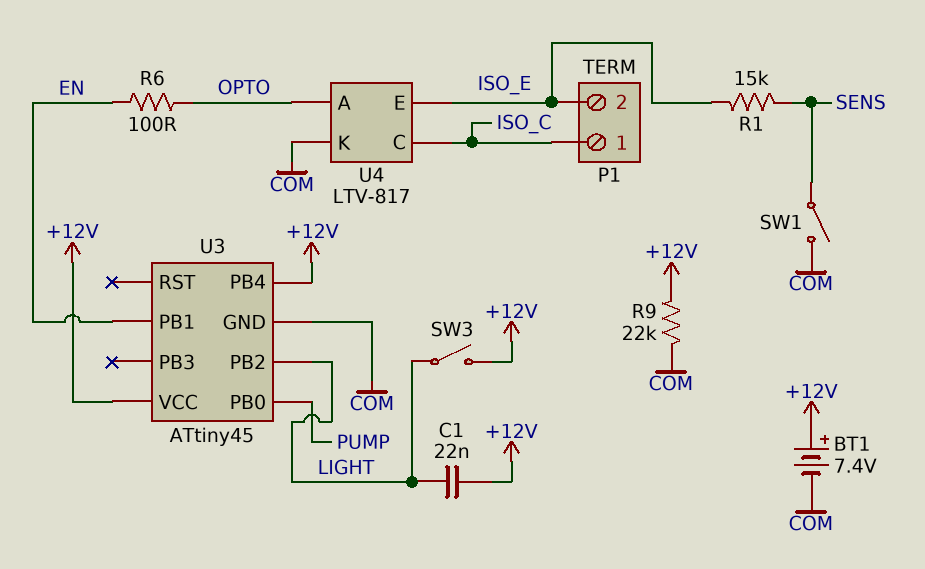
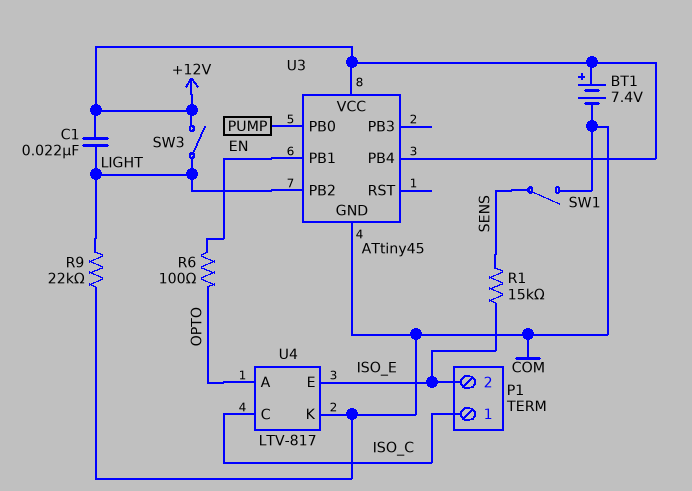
R9: 22k (+12V, COM) -> 22k (COM, LIGHT)

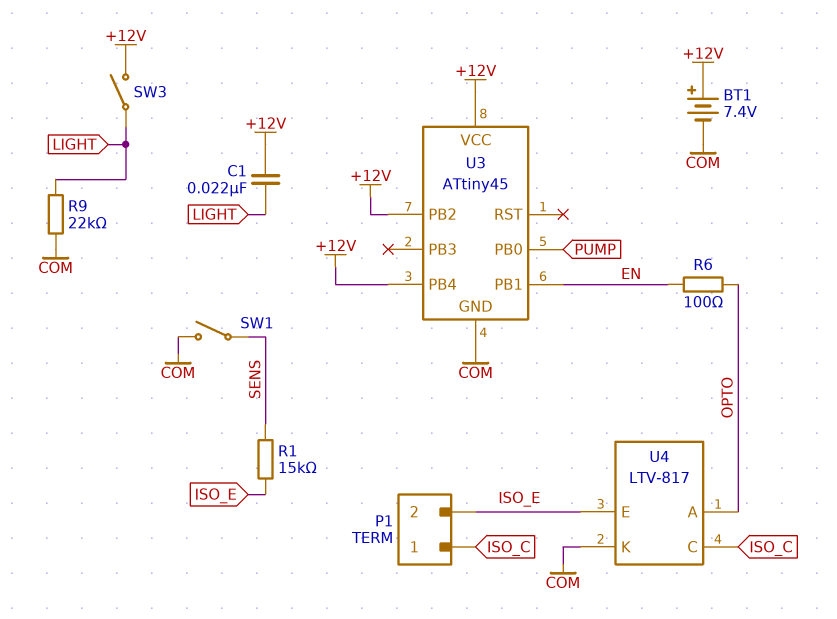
U3 pin PB2: LIGHT -> +12V

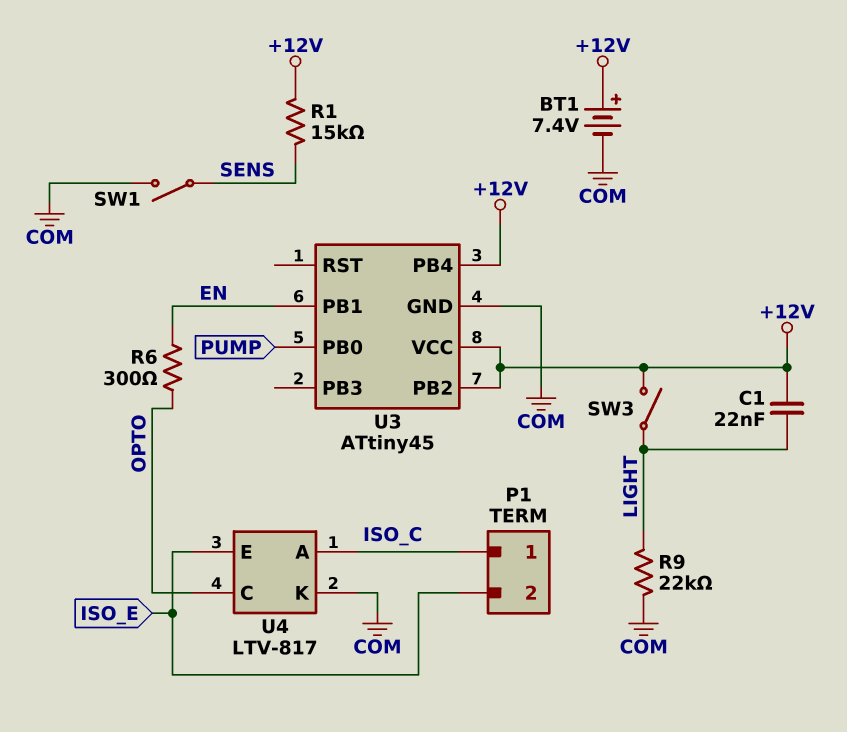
R1: 15k (ISO_E, SENS) -> 15k (+12V, SENS)
R6: 100 (EN, OPTO) -> 300 (EN, OPTO)
U4 pin A: OPTO -> ISO_C
U4 pin C: ISO_C -> OPTO

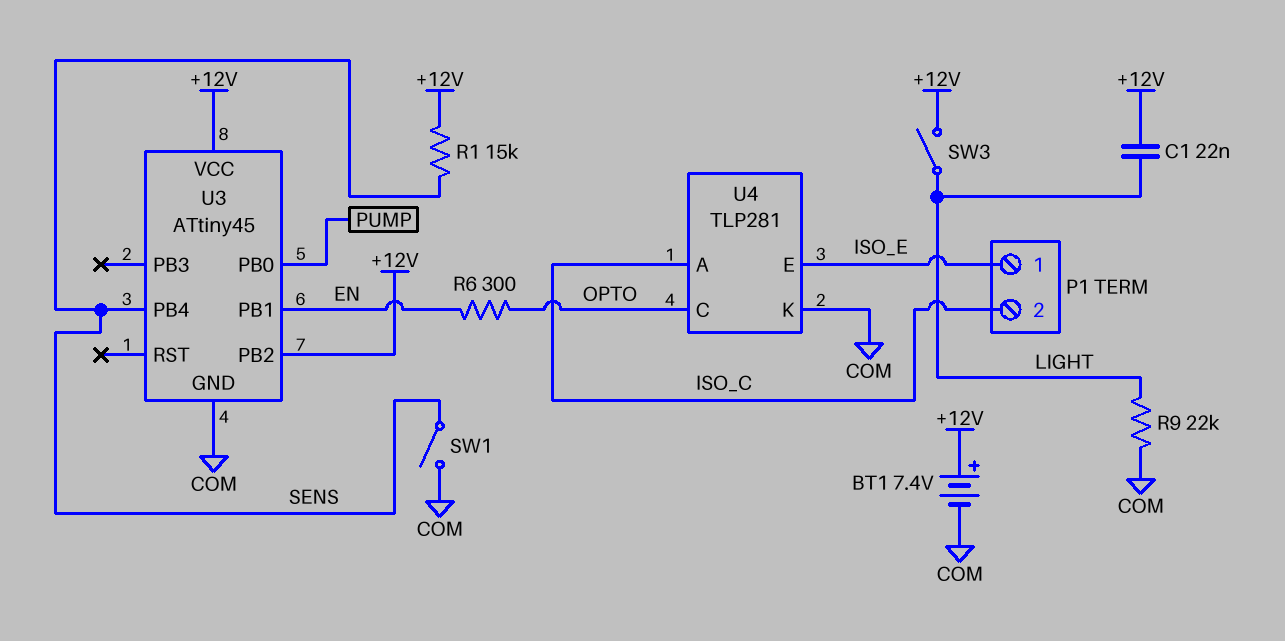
P1 pin 1: ISO_C -> ISO_E
P1 pin 2: ISO_E -> ISO_C
U3 pin PB4: +12V -> SENS
U4: LTV-817 -> TLP281

